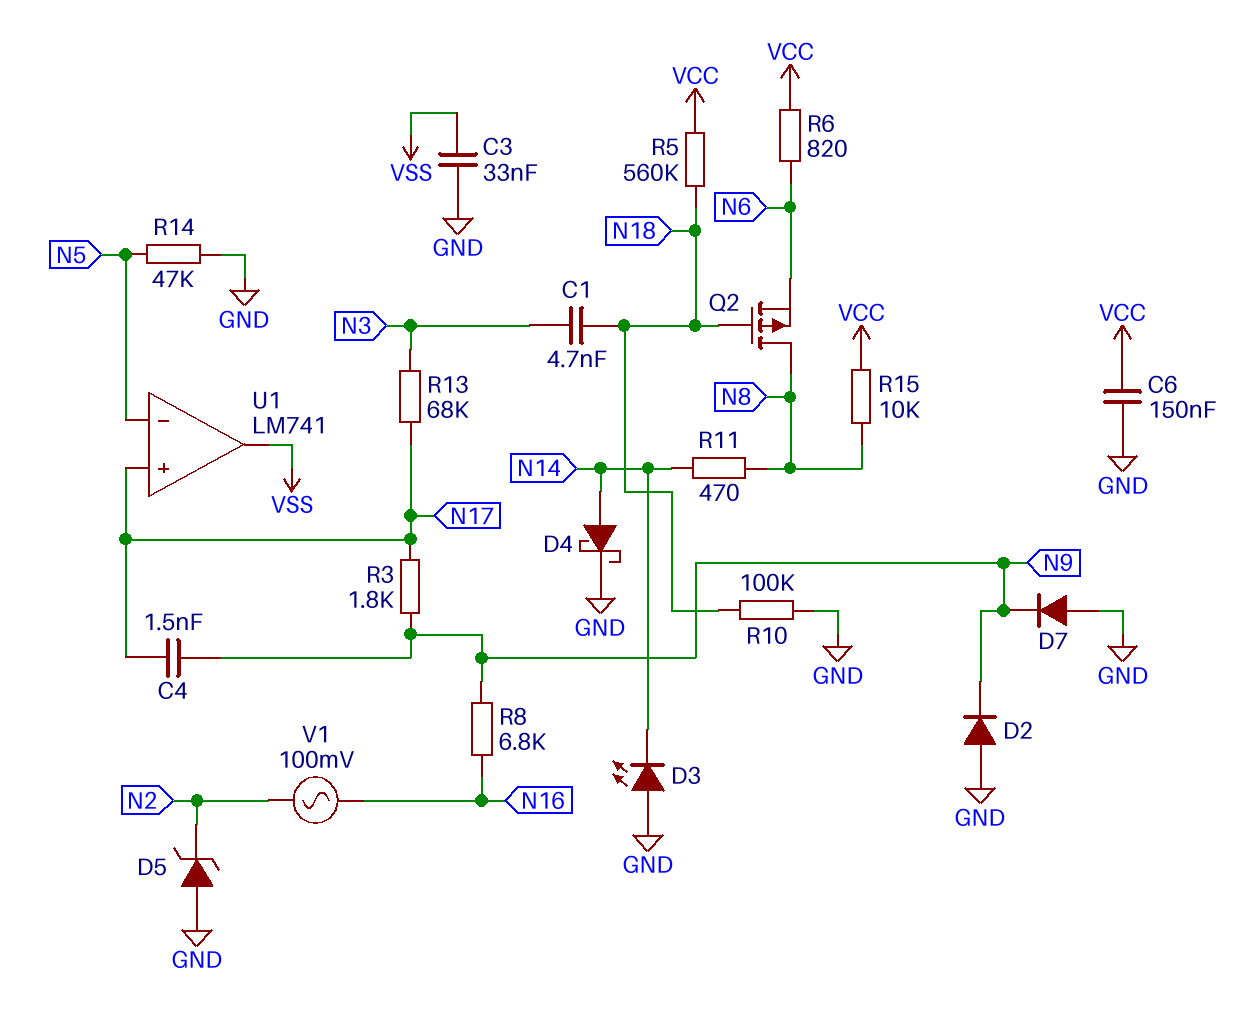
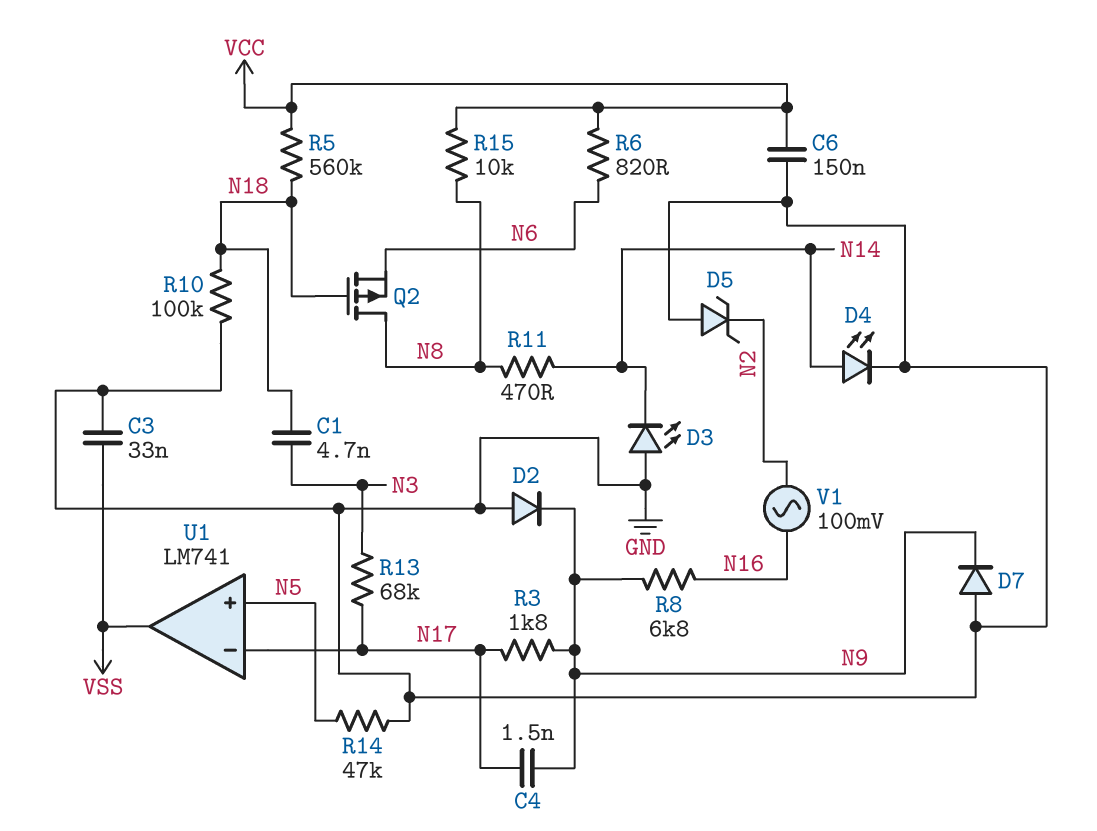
D4: schottky (A N14, K GND) -> LED (A N14, K GND)
U1 pin in+: N17 -> N5
U1 pin in-: N5 -> N17

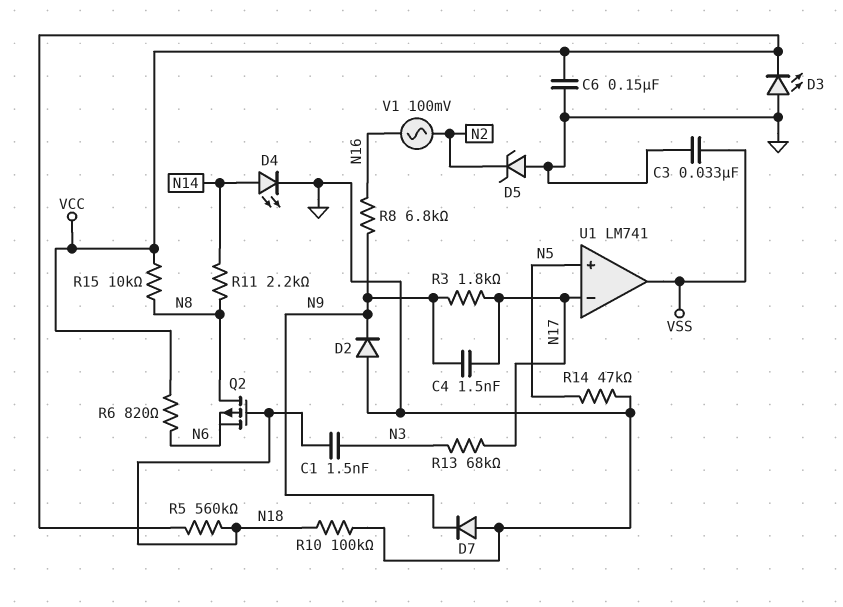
C1: 4.7nF (N3, N18) -> 1.5nF (N3, N18)
D3: LED (A GND, K N14) -> LED (A GND, K VCC)
R11: 470 (N8, N14) -> 2.2k (N8, N14)

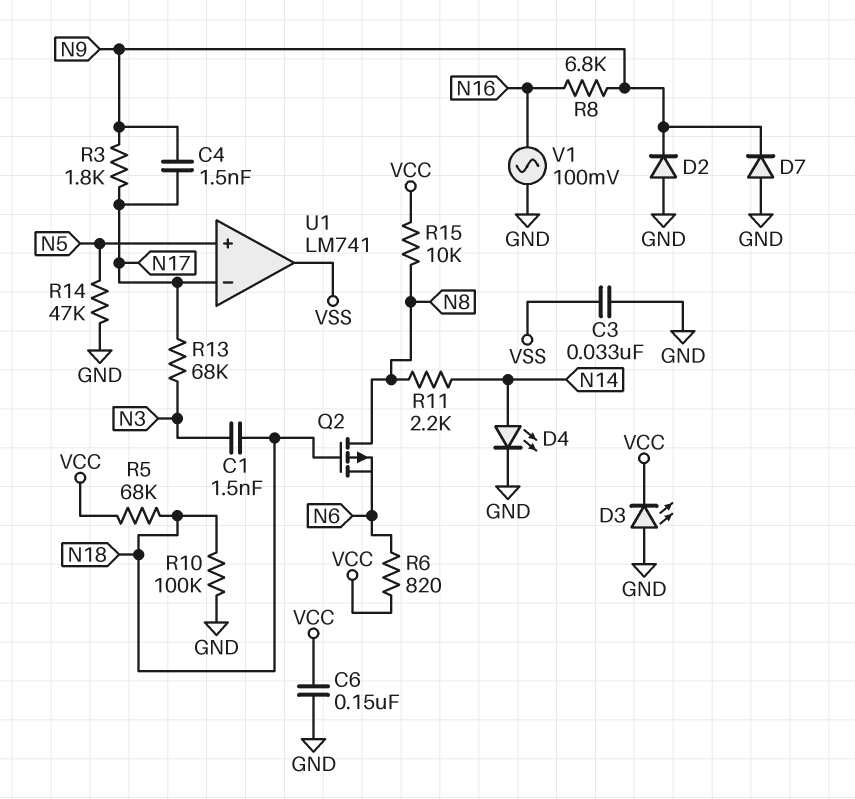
D5: zener (A GND, K N2) -> none
R5: 560k (N18, VCC) -> 68k (N18, VCC)
V1: AC 100mV (N2, N16) -> AC 100mV (GND, N16)

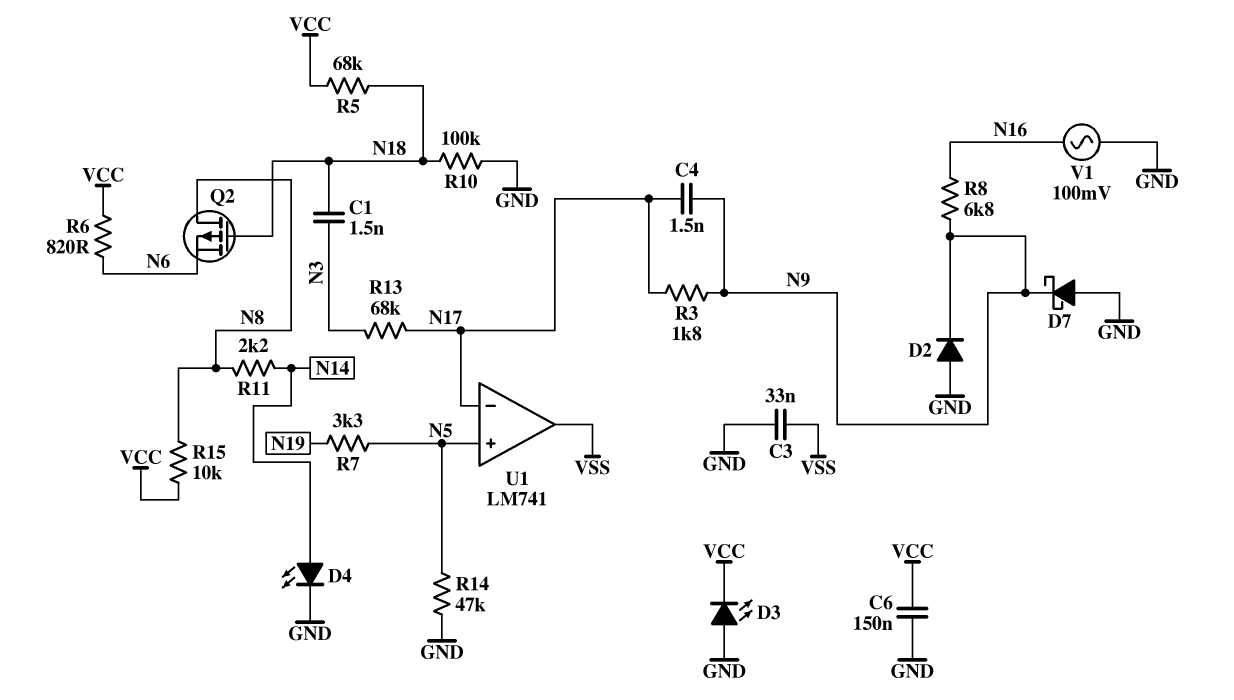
D7: diode (A GND, K N9) -> schottky (A GND, K N9)
R7: none -> 3.3k (N5, N19)

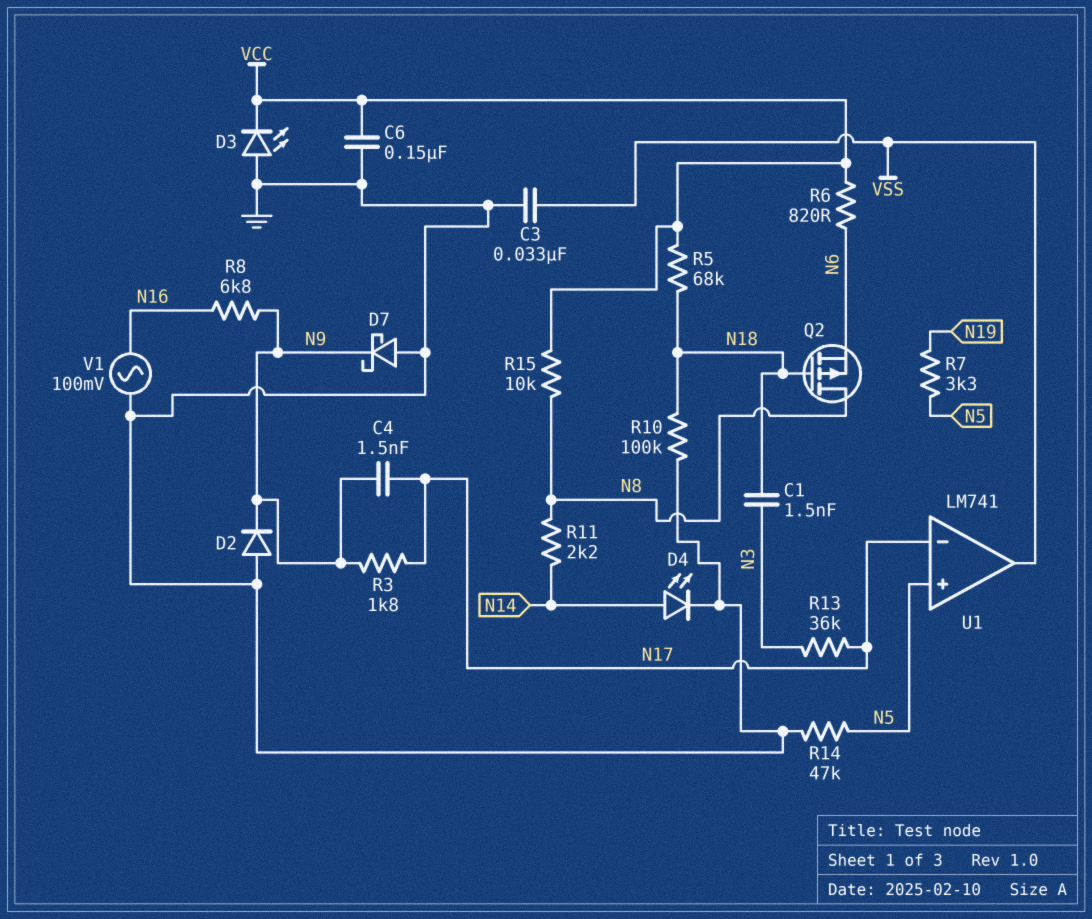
R13: 68k (N3, N17) -> 36k (N3, N17)

